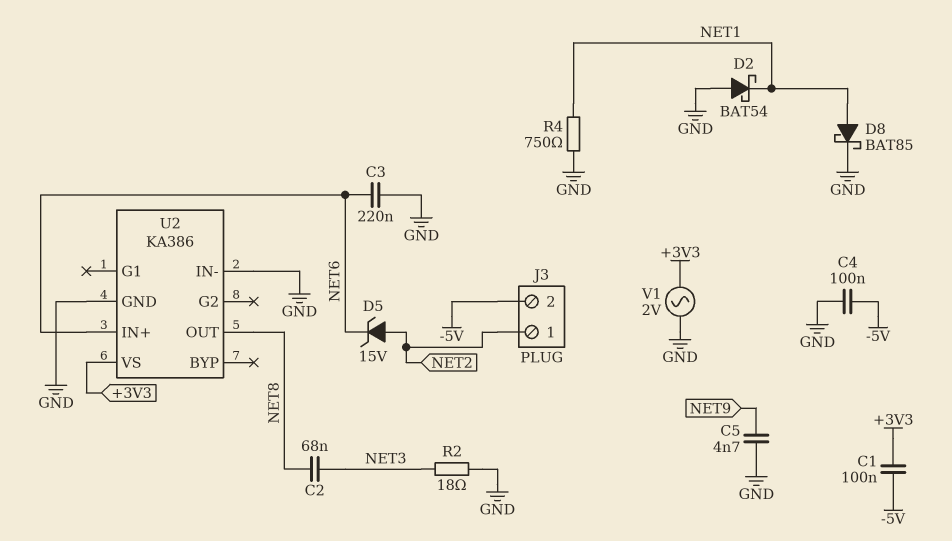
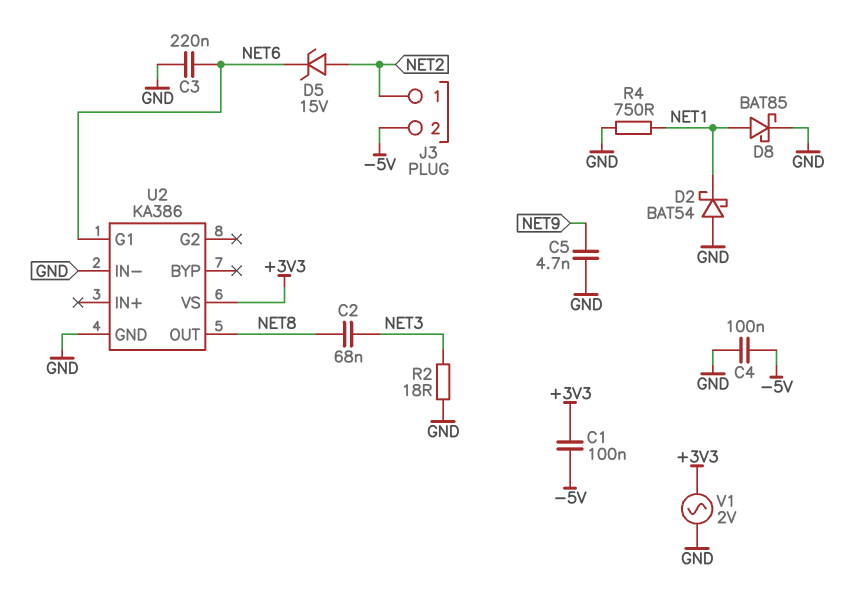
U2 pin G1: none -> NET6
U2 pin IN+: NET6 -> none

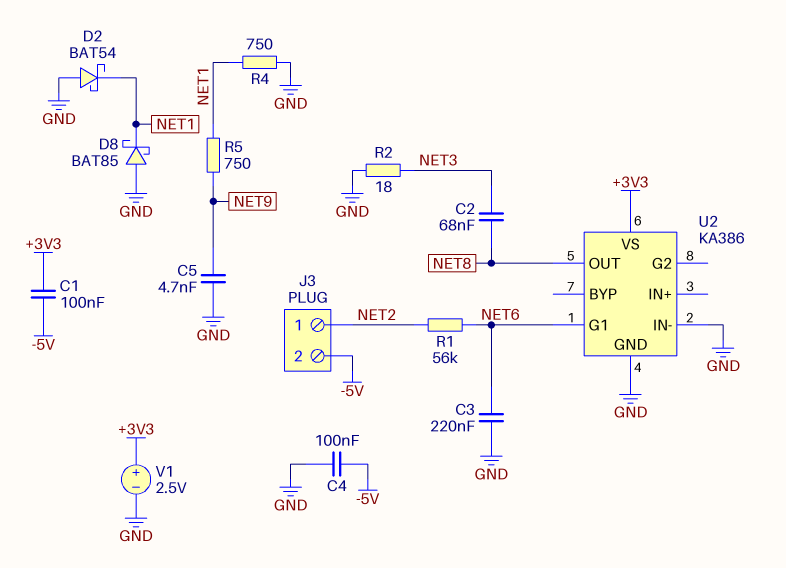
D5: zener 15V (A NET2, K NET6) -> none
D8: schottky BAT85 (A NET1, K GND) -> schottky BAT85 (A GND, K NET1)
R1: none -> 56k (NET2, NET6)
R5: none -> 750 (NET1, NET9)
V1: AC 2V (+3V3, GND) -> 2.5V (plus +3V3, minus GND)

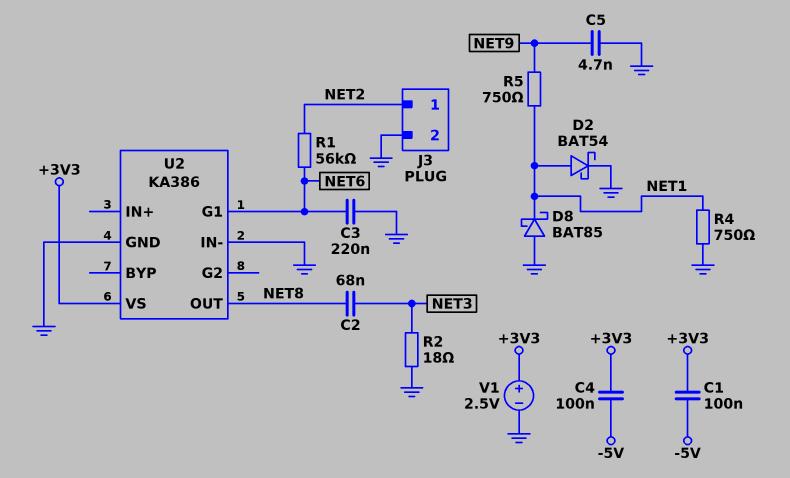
C4: 100nF (-5V, GND) -> 100nF (+3V3, -5V)
D2: schottky BAT54 (A GND, K NET1) -> schottky BAT54 (A NET1, K GND)
J3 pin 2: -5V -> GND

